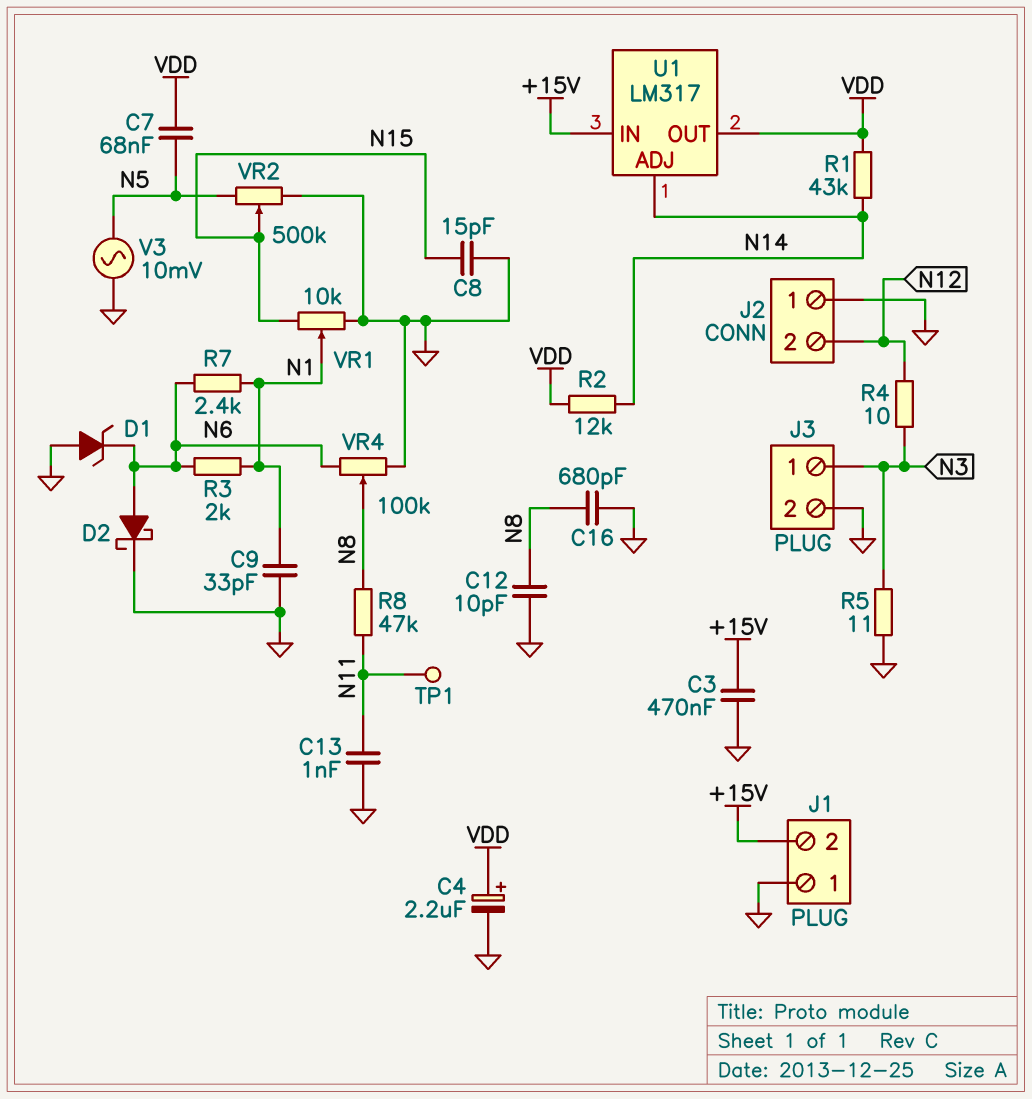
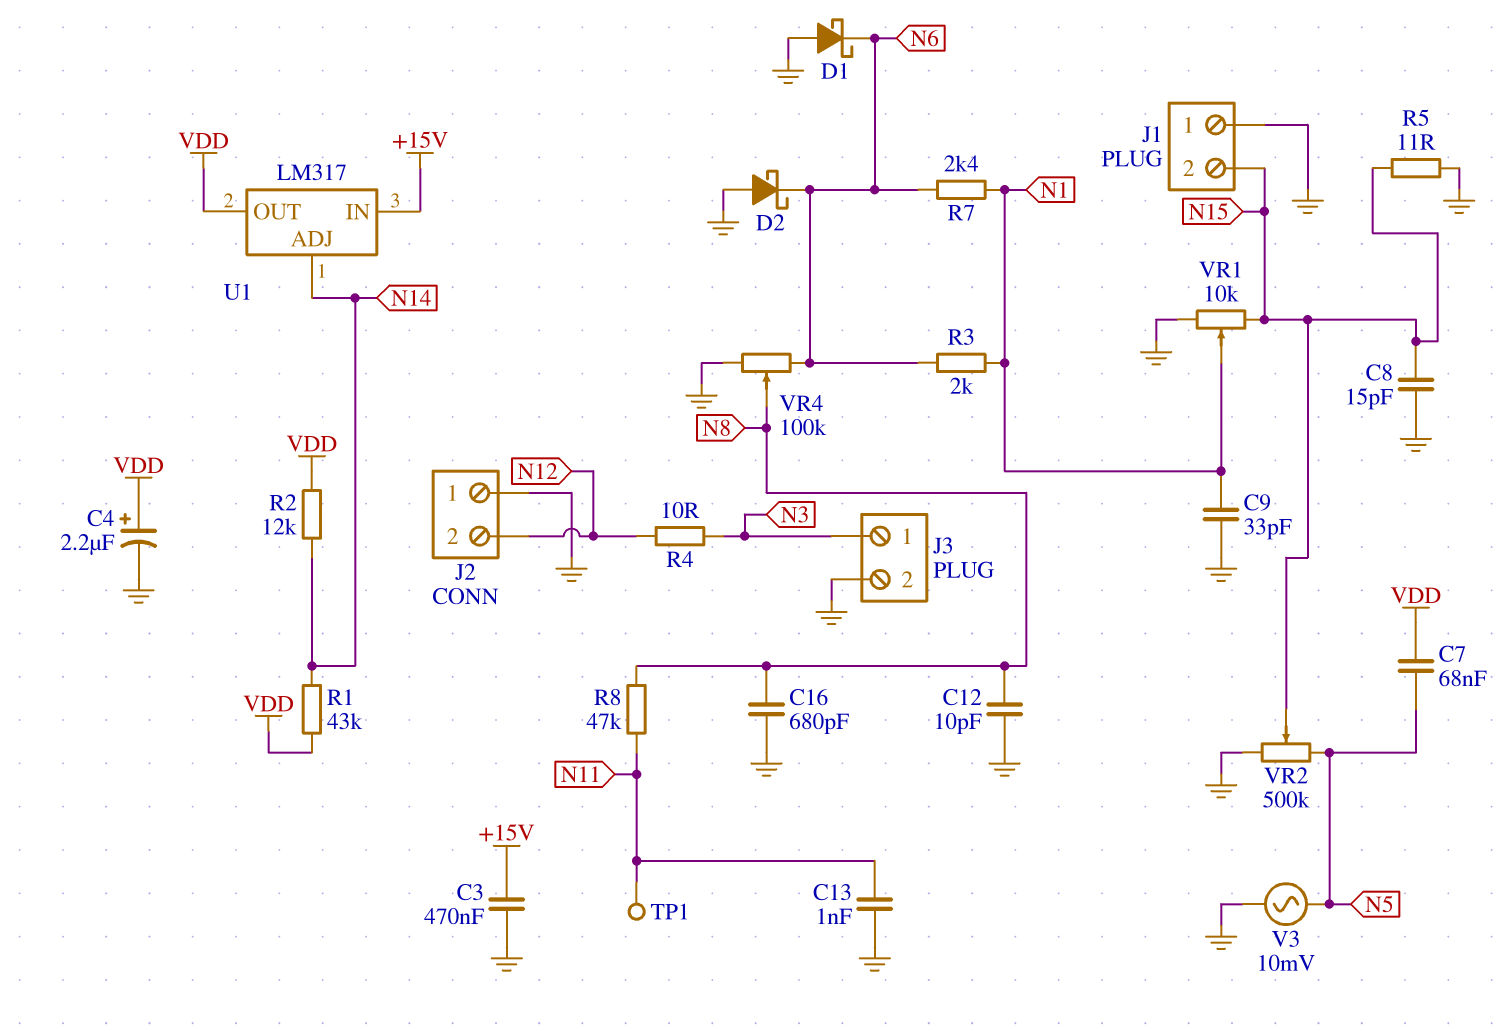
D1: zener (A GND, K N6) -> schottky (A GND, K N6)
D2: schottky (A N6, K GND) -> schottky (A GND, K N6)
J1 pin 2: +15V -> N15
R5: 11 (GND, N3) -> 11 (GND, N15)

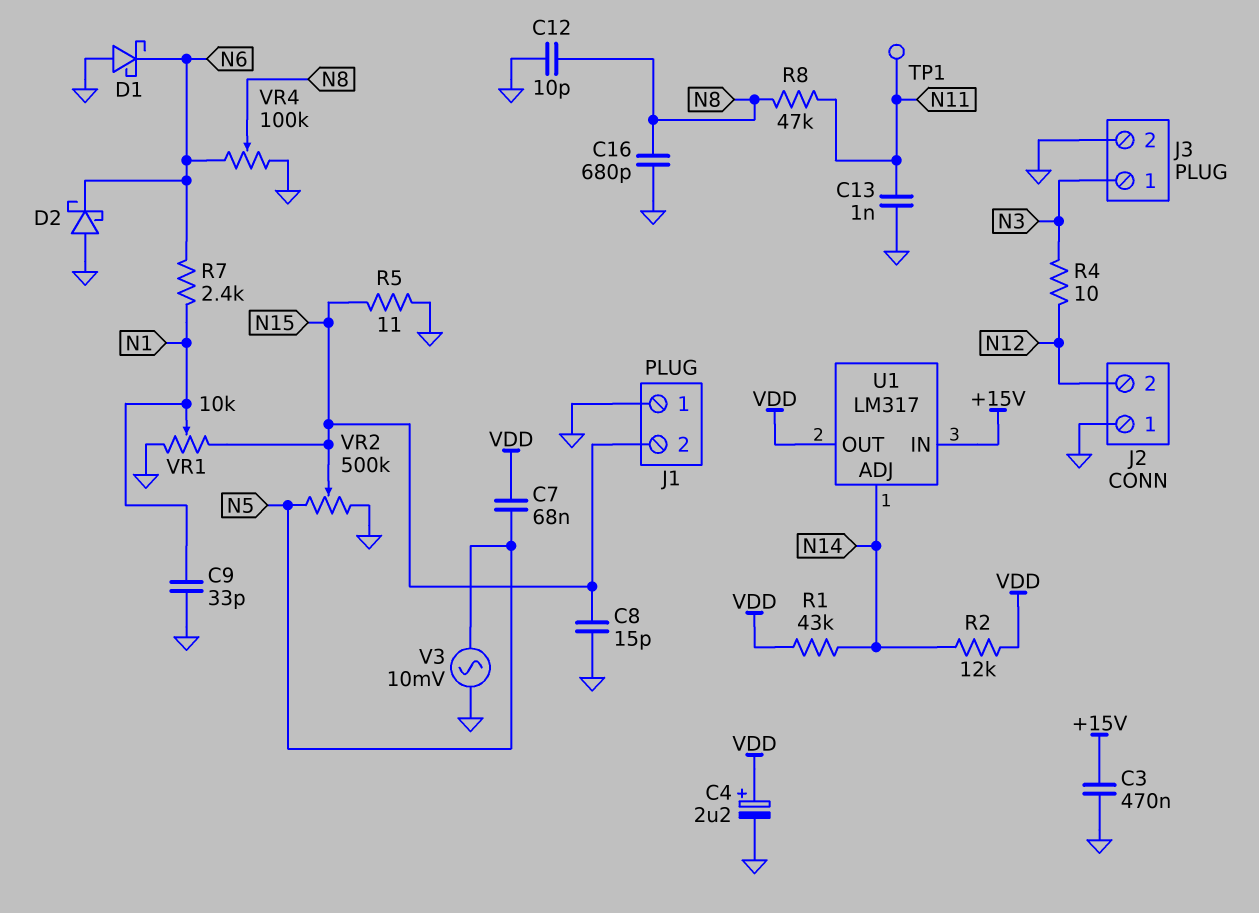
R3: 2k (N1, N6) -> none

